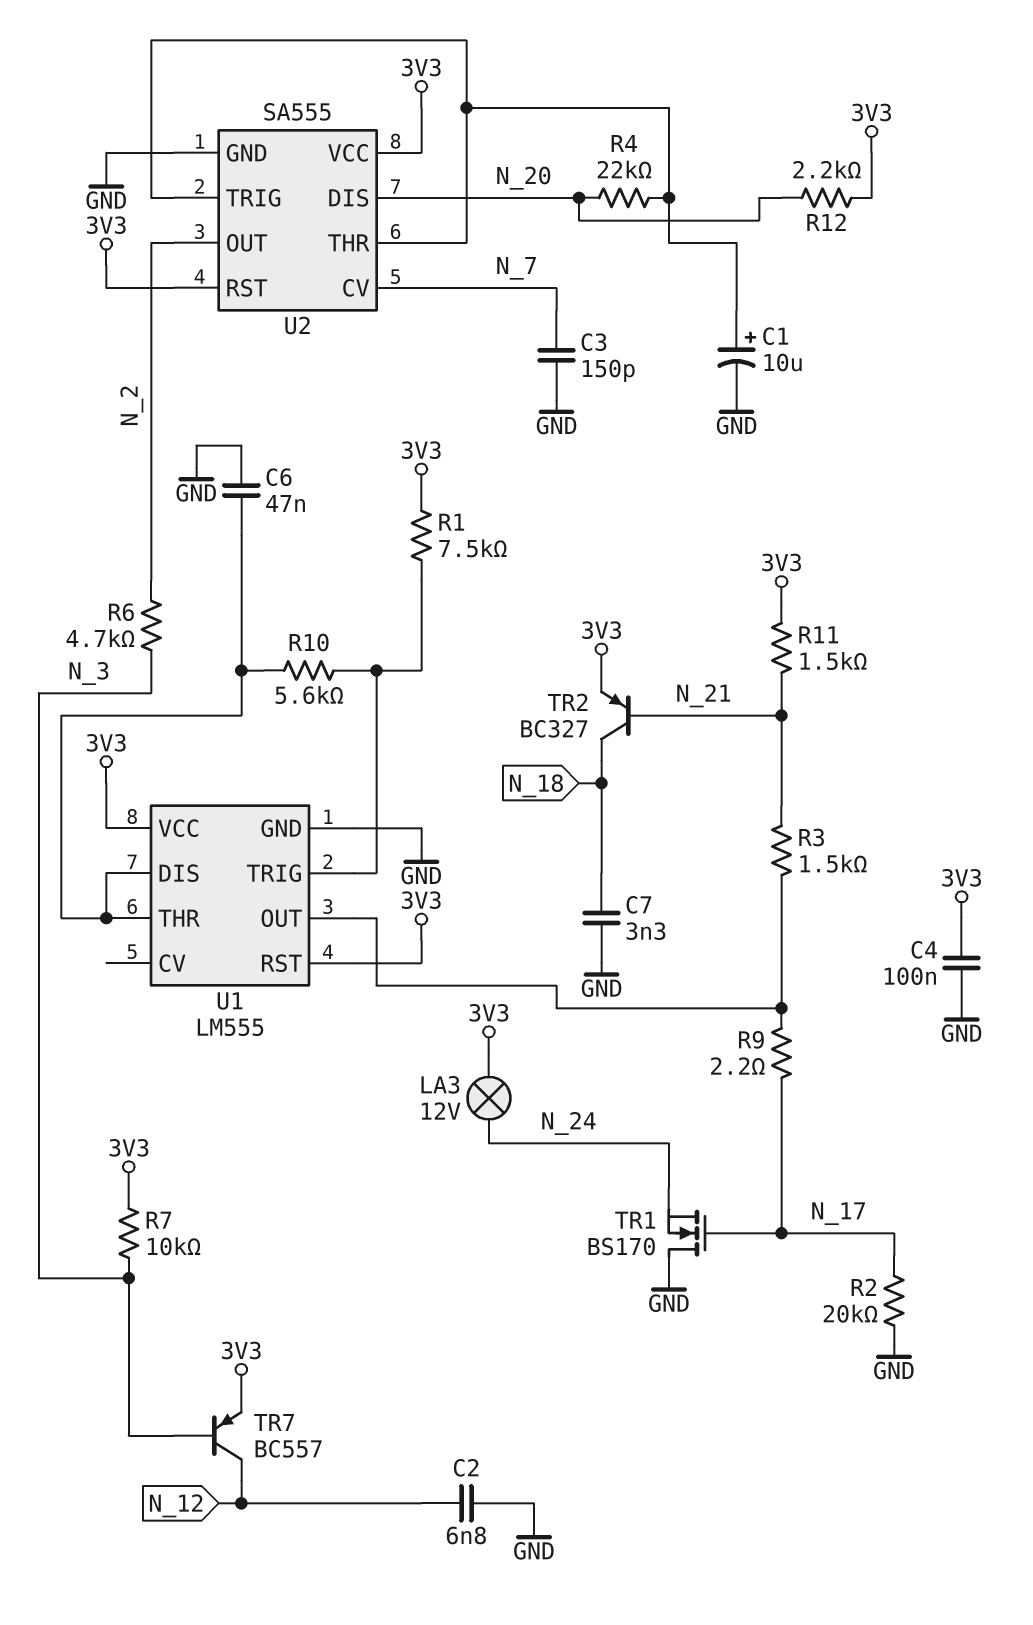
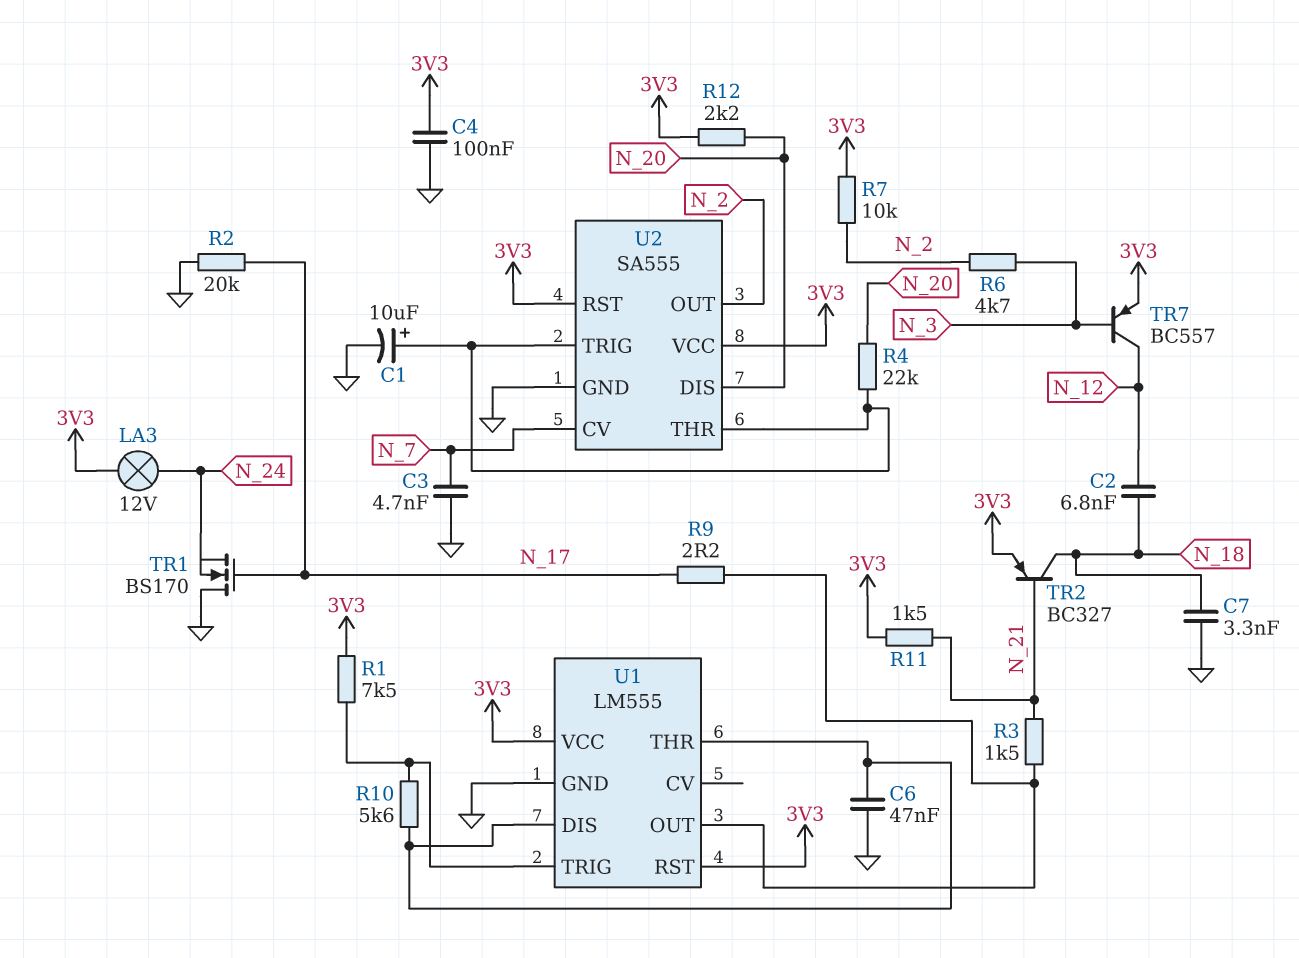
C2: 6.8nF (GND, N_12) -> 6.8nF (N_12, N_18)
C3: 150pF (GND, N_7) -> 4.7nF (GND, N_7)
R7: 10k (3V3, N_3) -> 10k (3V3, N_2)

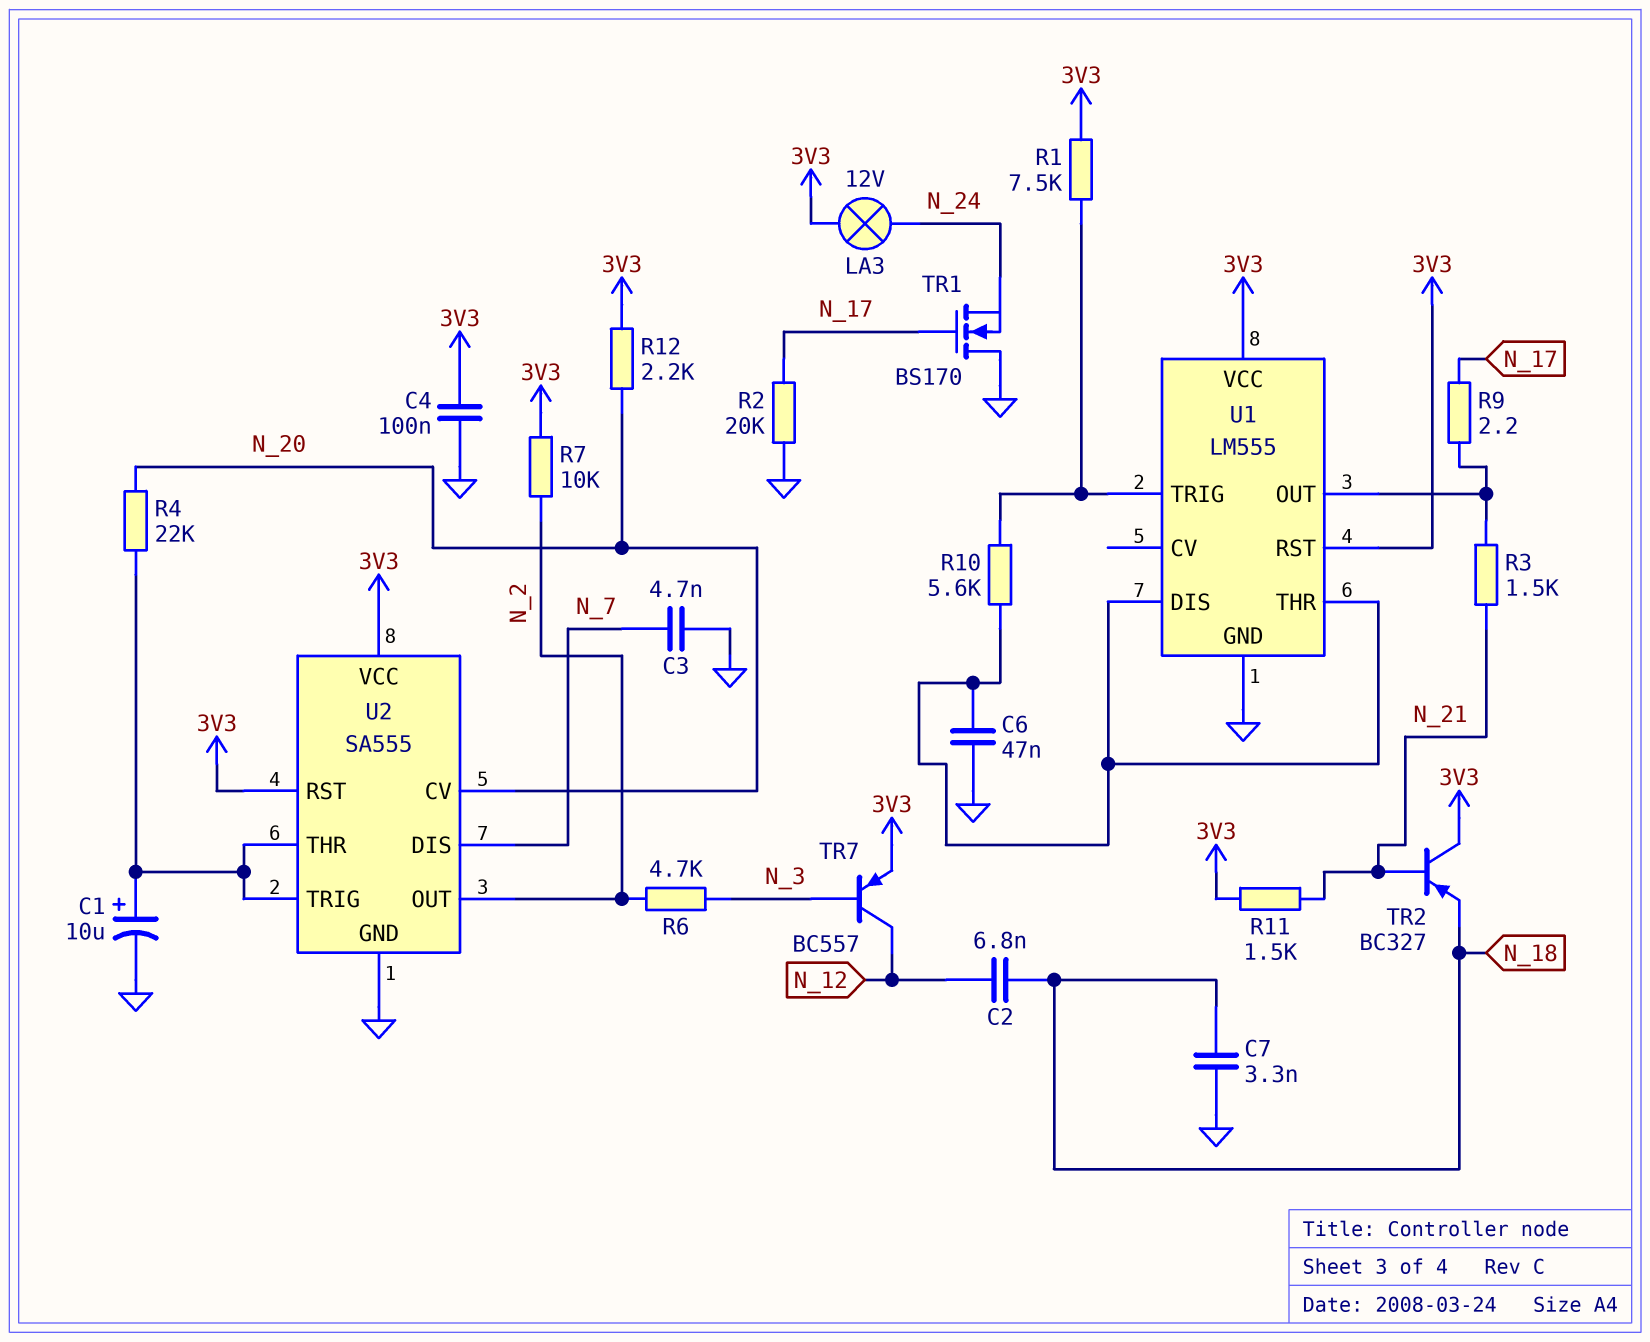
TR2: PNP BC327 (B N_21, C N_18, E 3V3) -> PNP BC327 (B N_21, C 3V3, E N_18)
U2 pin CV: N_7 -> N_20
U2 pin DIS: N_20 -> N_7

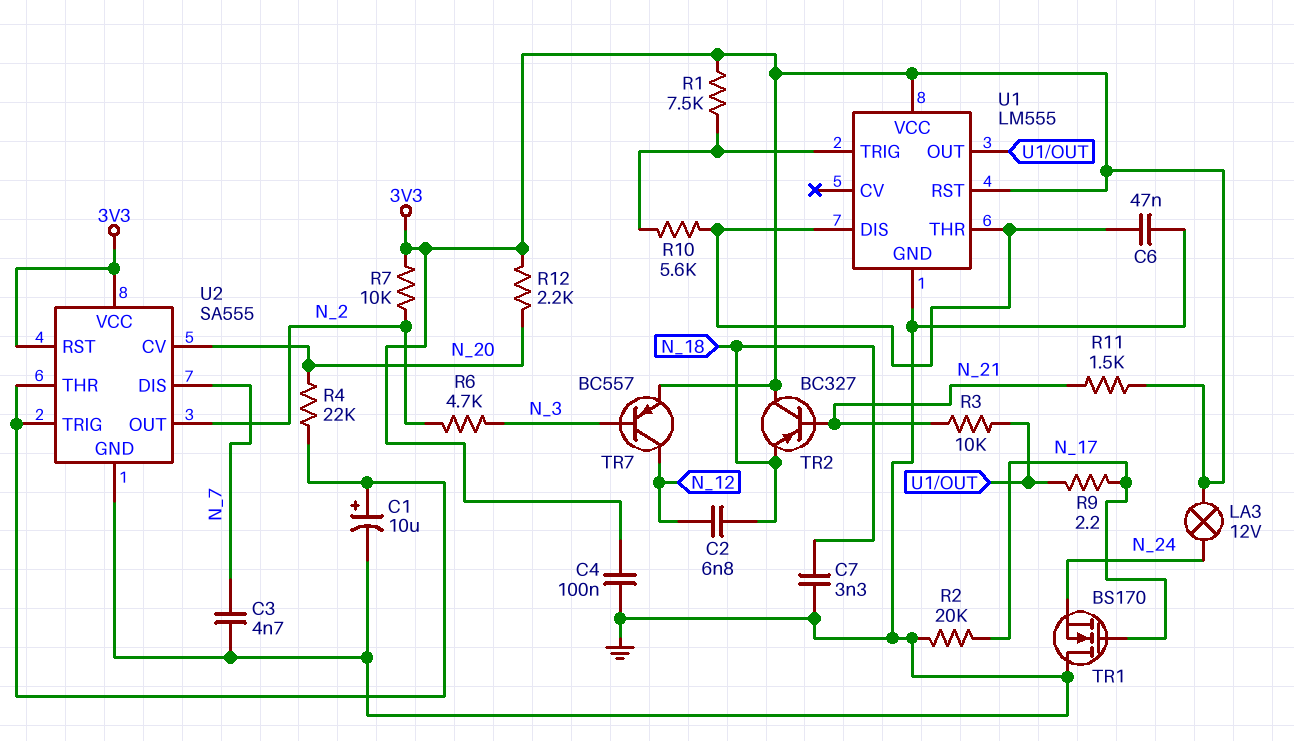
R3: 1.5k (N_21, U1/OUT) -> 10k (N_21, U1/OUT)

